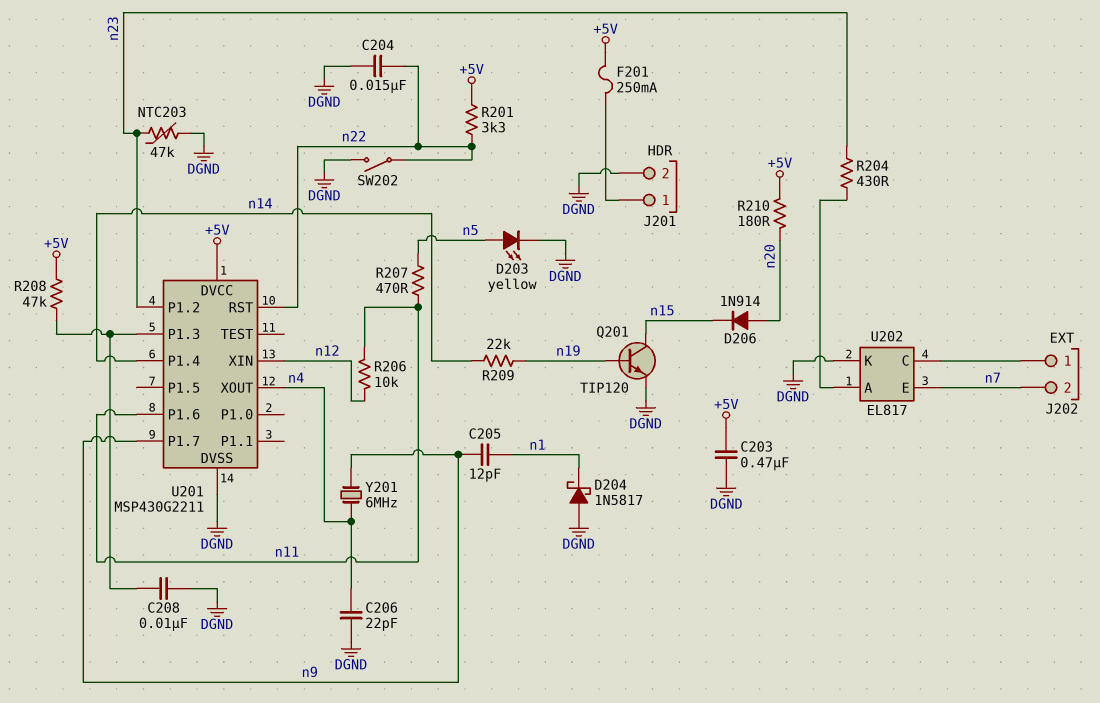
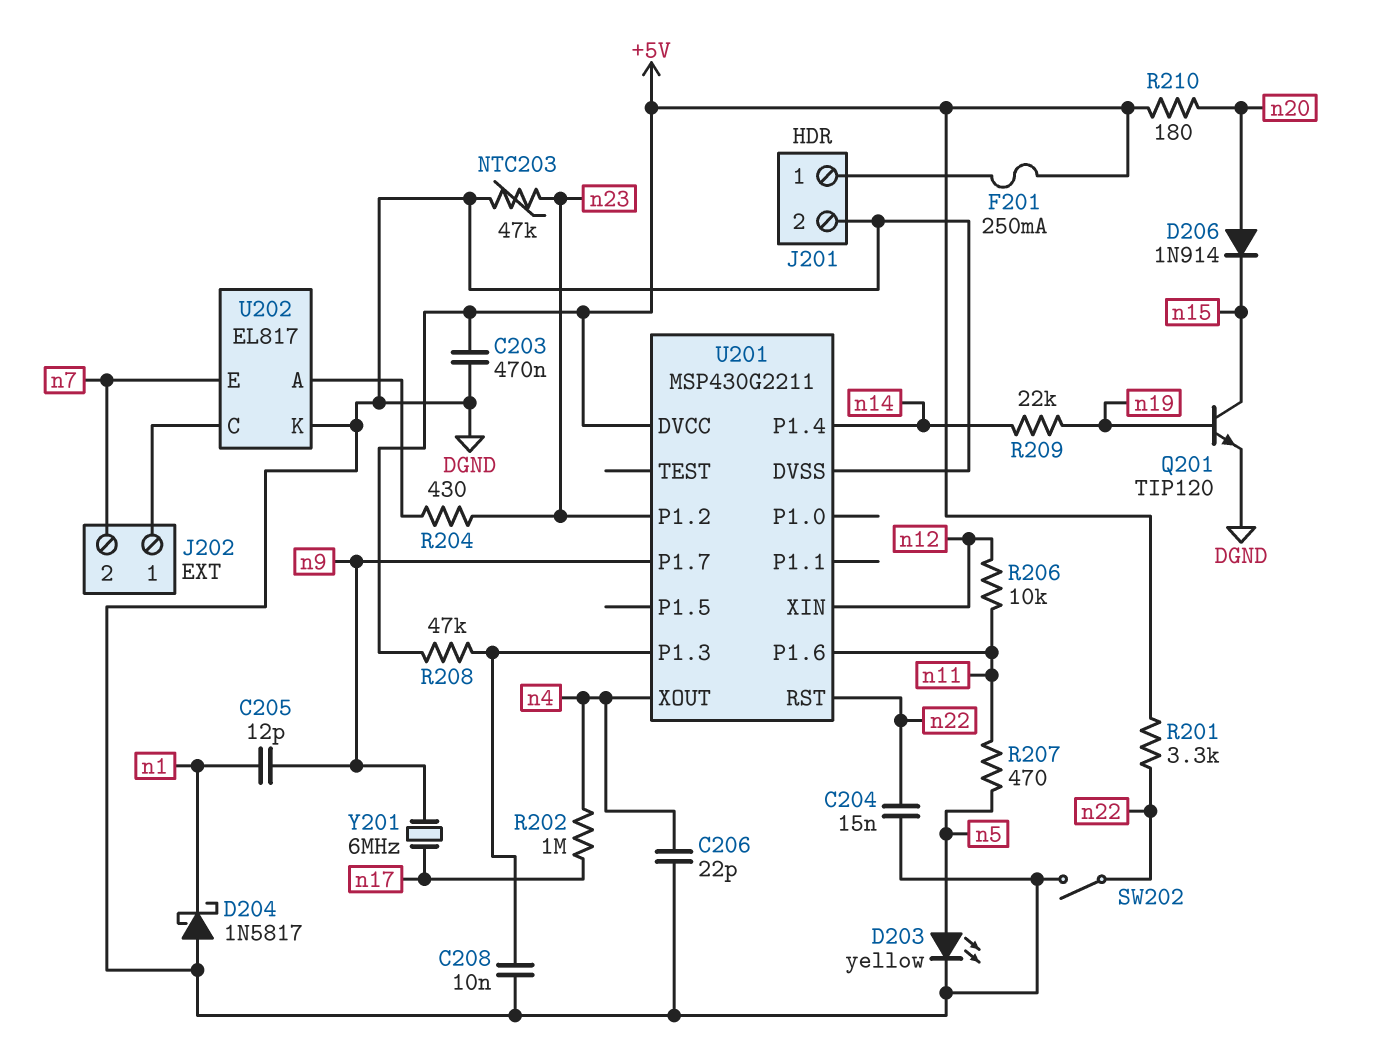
R202: none -> 1M (n4, n17)
Y201: 6MHz (n4, n9) -> 6MHz (n9, n17)

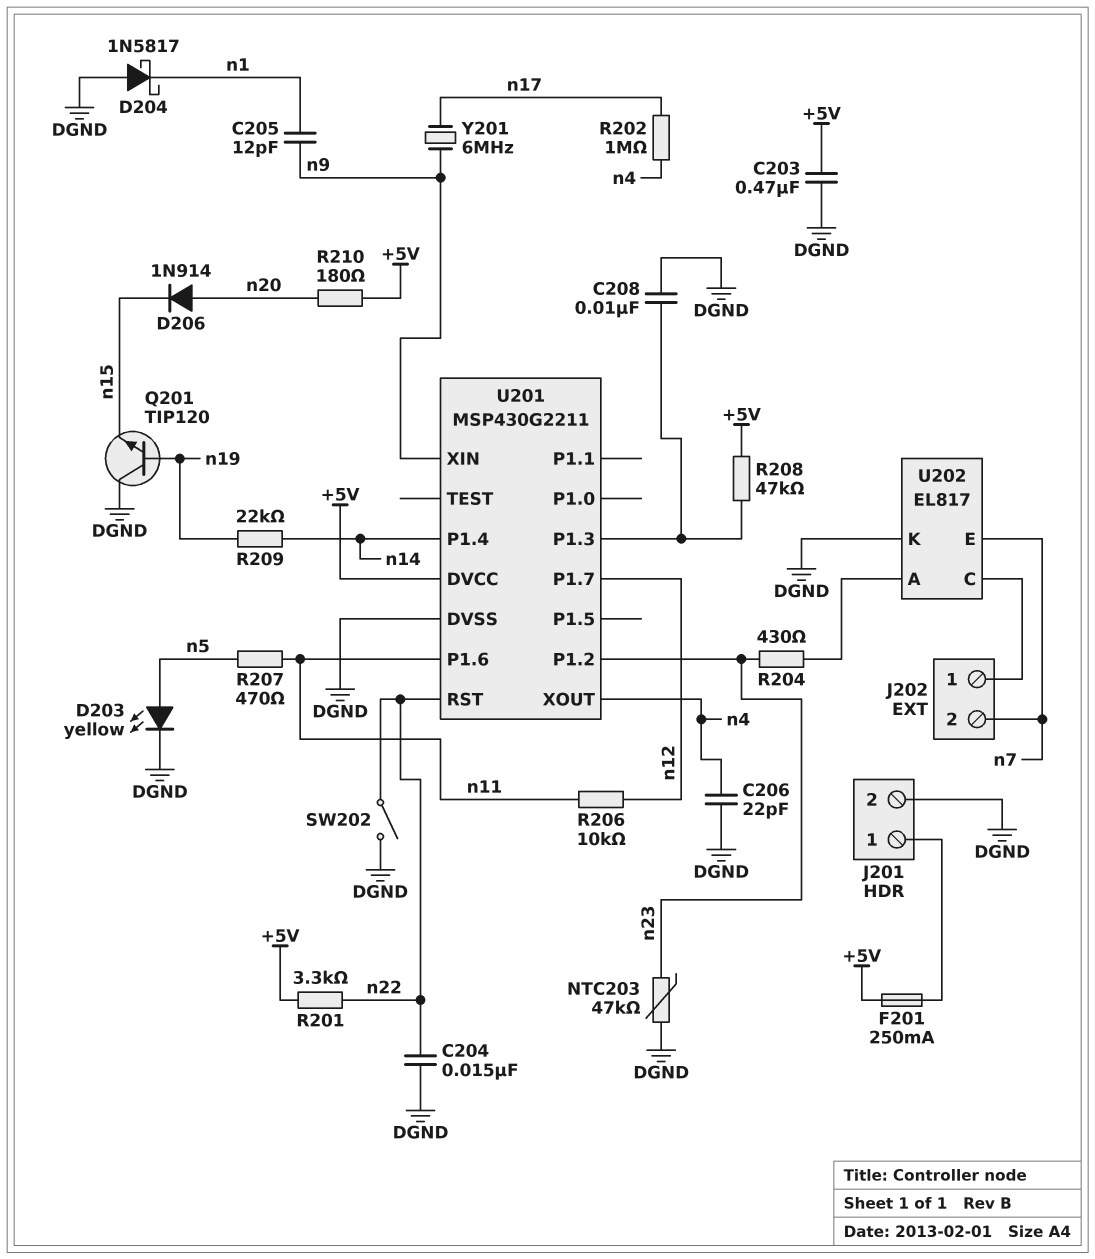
Q201: NPN TIP120 (B n19, C n15, E DGND) -> NPN TIP120 (B n19, C DGND, E n15)
U201 pin P1.7: n9 -> n12
U201 pin XIN: n12 -> n9

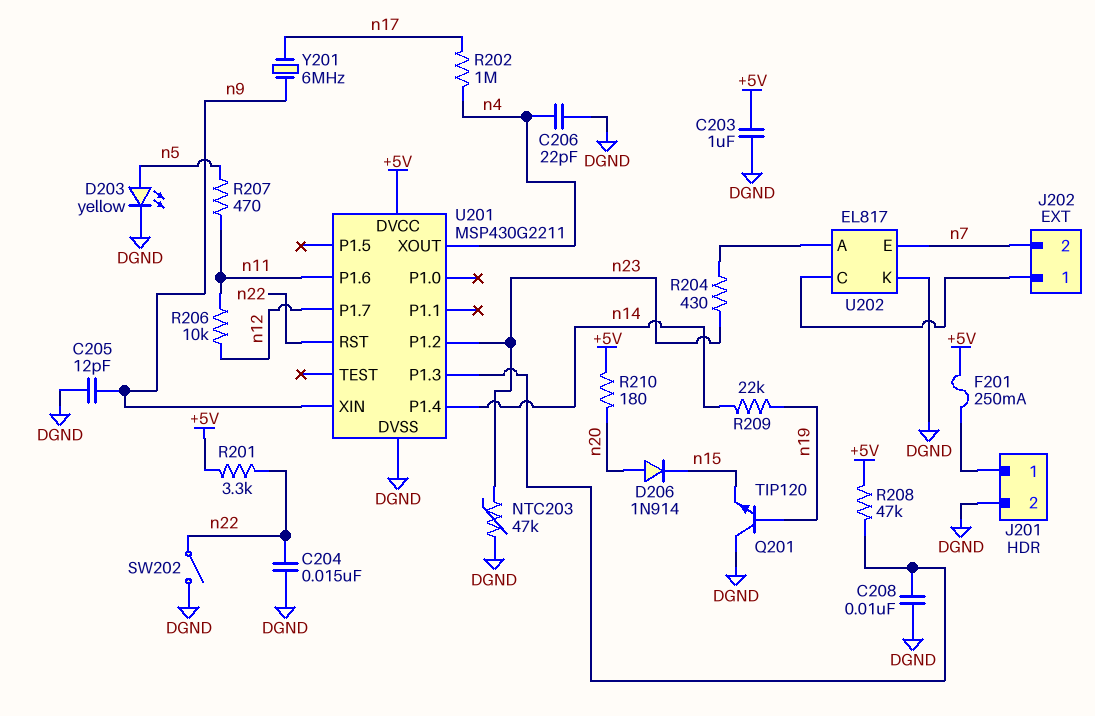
C203: 470nF (+5V, DGND) -> 1uF (+5V, DGND)
C205: 12pF (n1, n9) -> 12pF (DGND, n9)
D204: schottky 1N5817 (A DGND, K n1) -> none

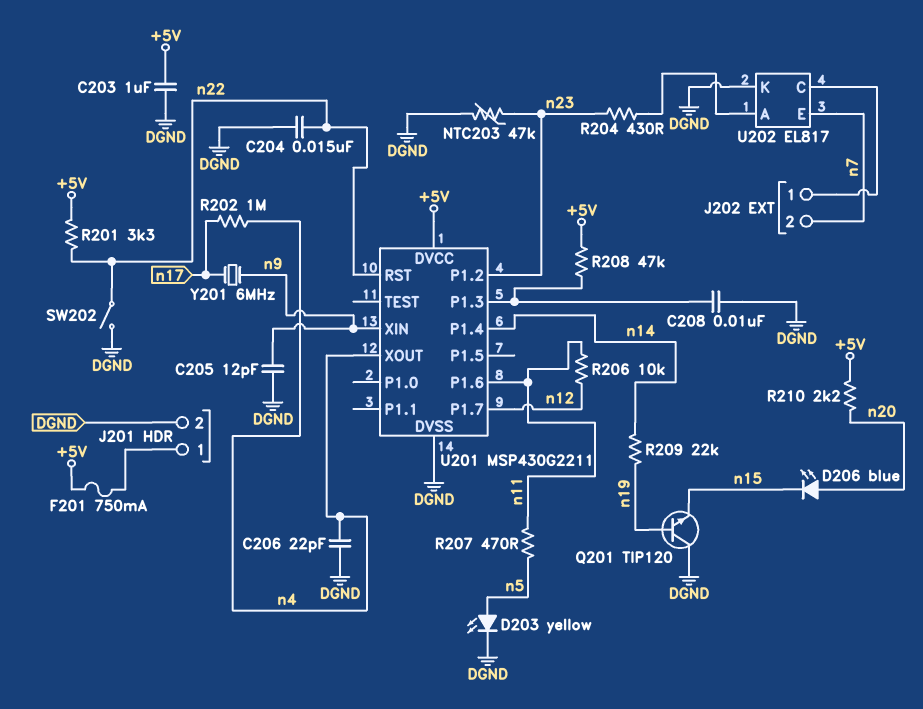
D206: diode 1N914 (A n20, K n15) -> LED blue (A n20, K n15)
F201: 250mA (+5V, J201/1) -> 750mA (+5V, J201/1)
R210: 180 (+5V, n20) -> 2.2k (+5V, n20)

